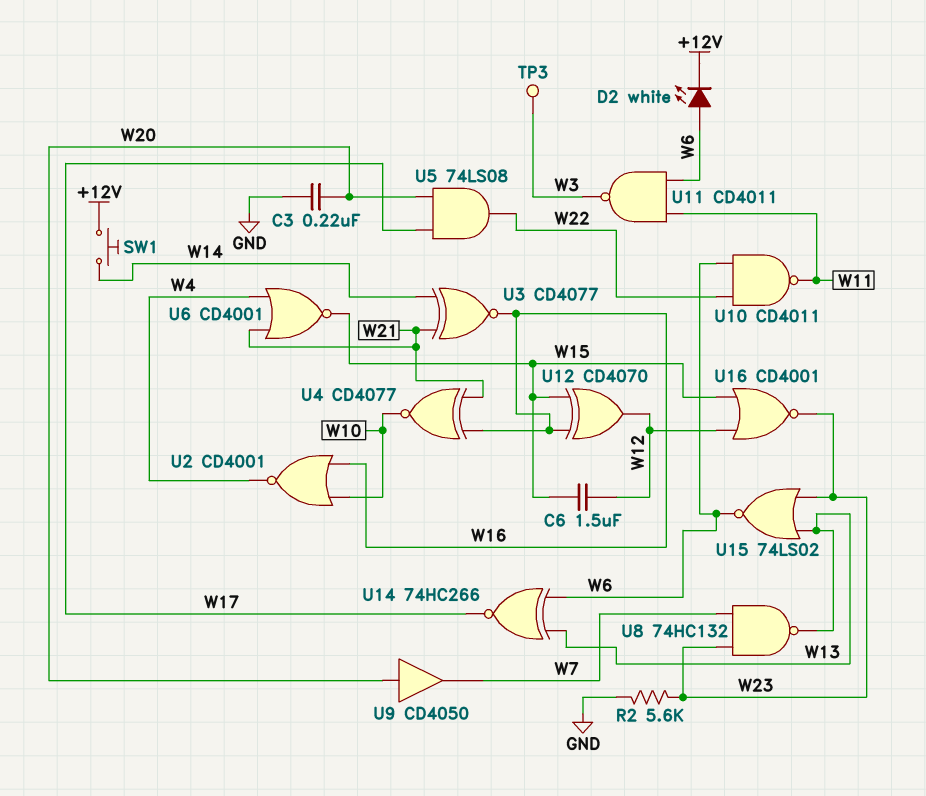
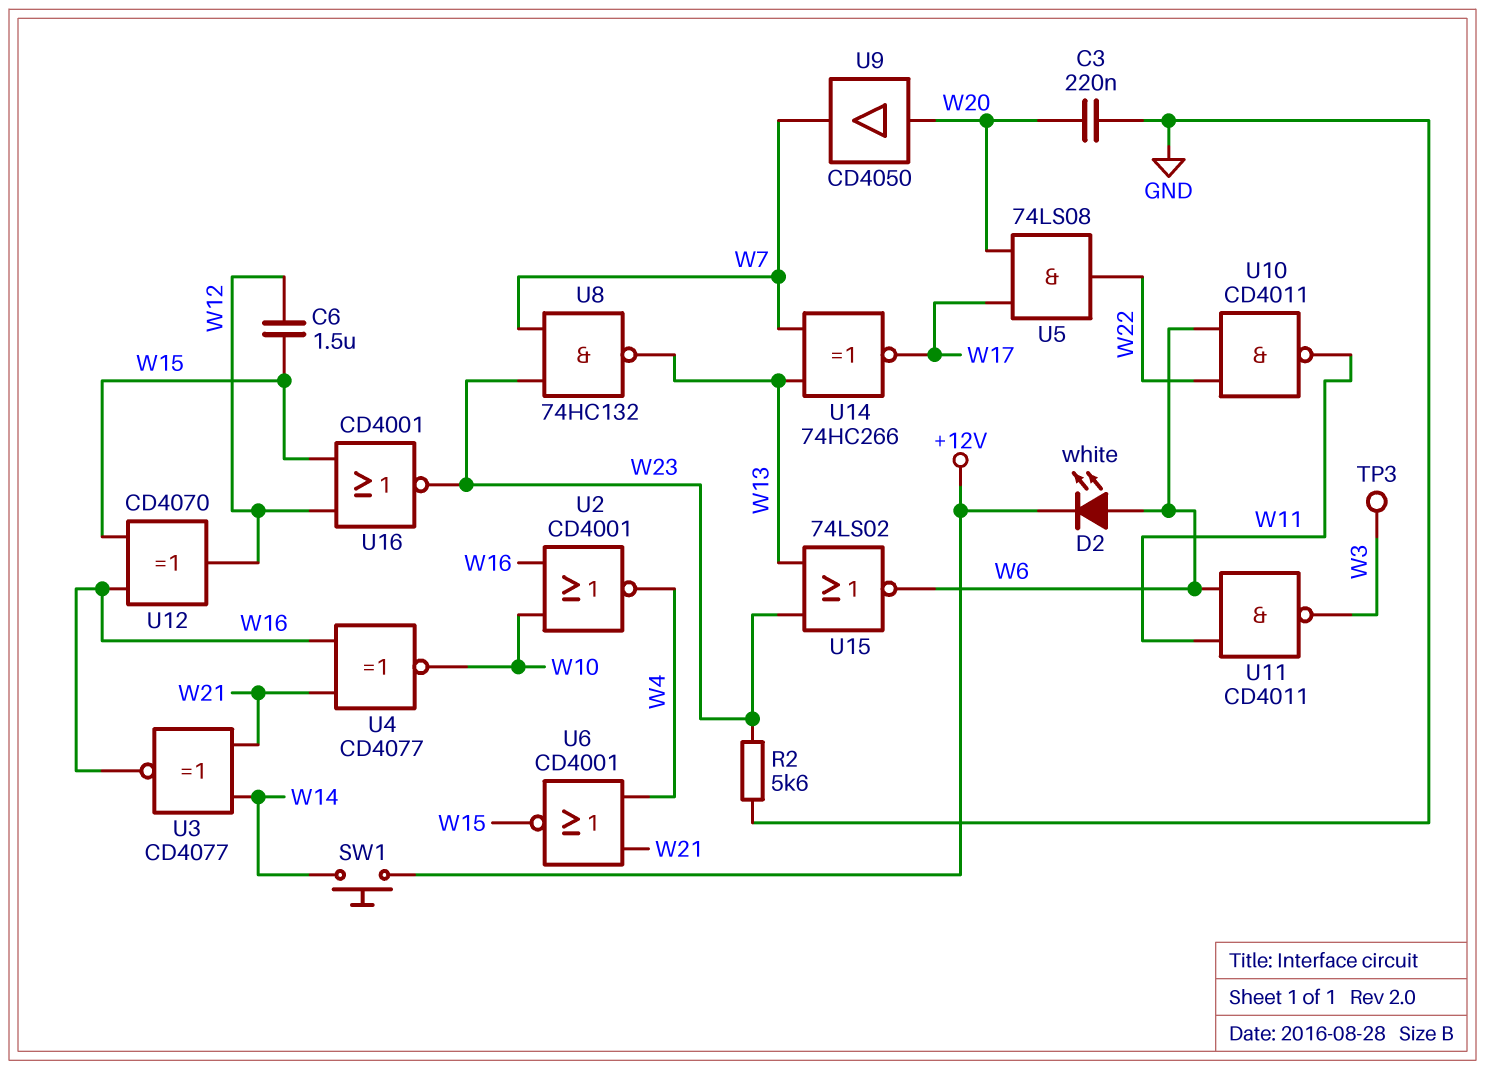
U14: XNOR 74HC266 (in W6, in W13, out W17) -> XNOR 74HC266 (in W7, in W13, out W17)

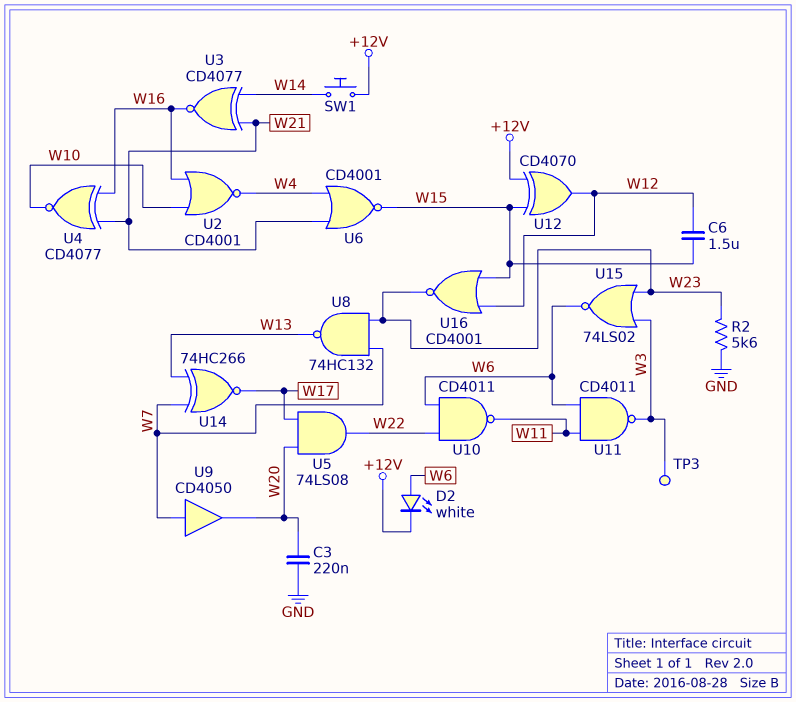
U9: buffer CD4050 (in W20, out W7) -> buffer CD4050 (in W7, out W20)
U12: XOR CD4070 (in W15, in W16, out W12) -> XOR CD4070 (in +12V, in W15, out W12)
U15: NOR 74LS02 (in W13, in W23, out W6) -> NOR 74LS02 (in W3, in W23, out W6)

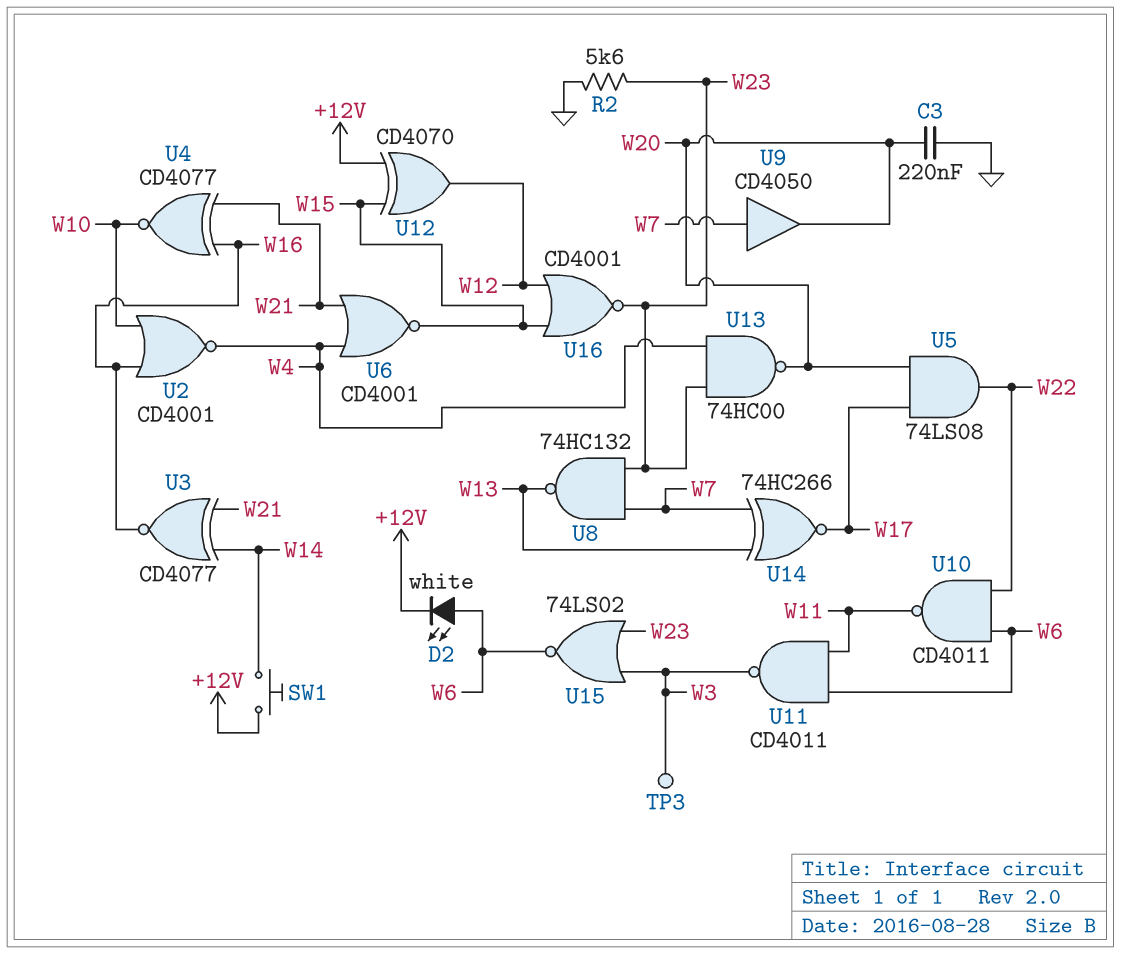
C6: 1.5uF (W12, W15) -> none
U13: none -> NAND 74HC00 (in W4, in W23, out W20)

